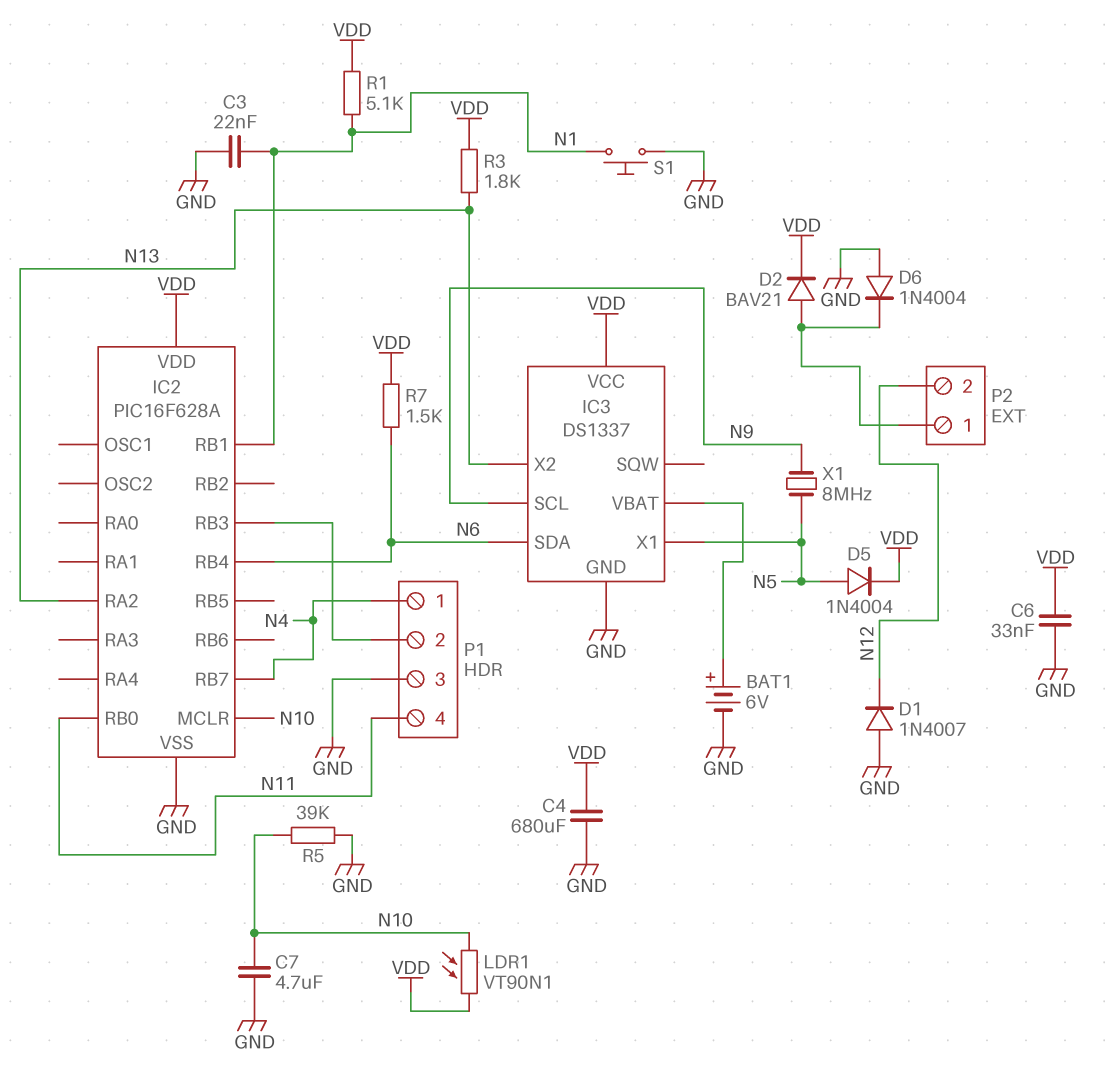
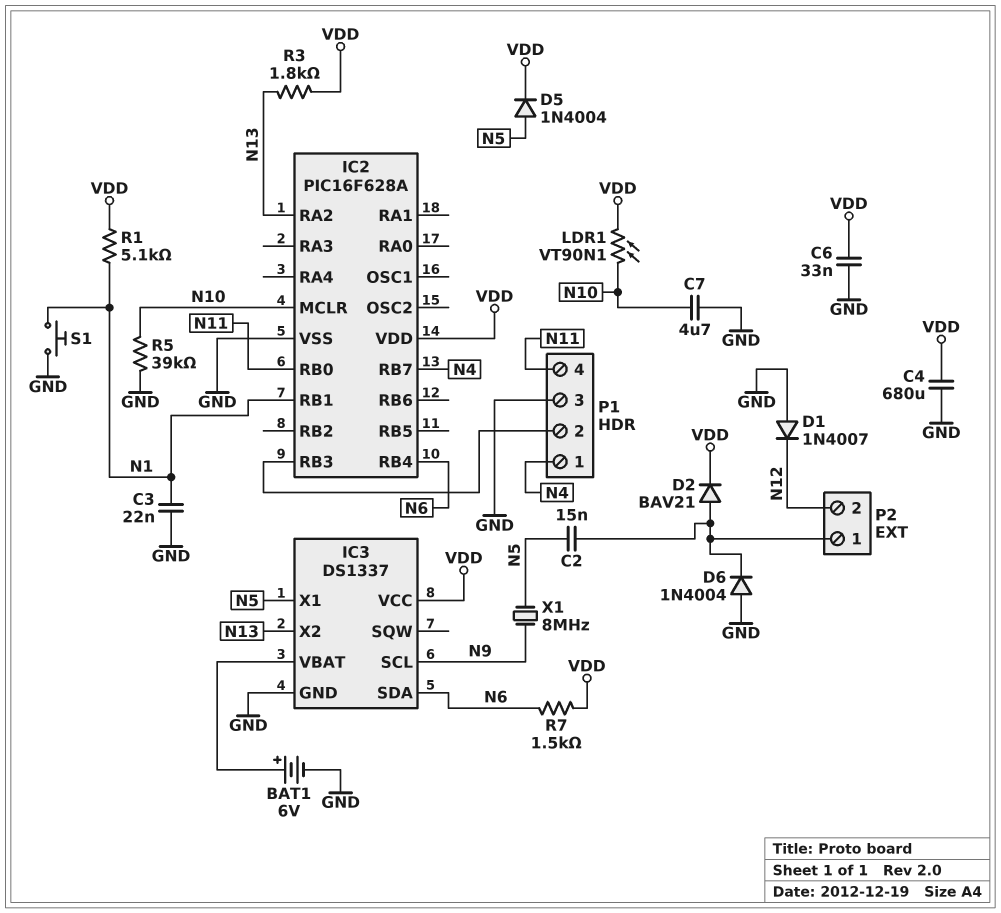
C2: none -> 15nF (N5, P2/1)

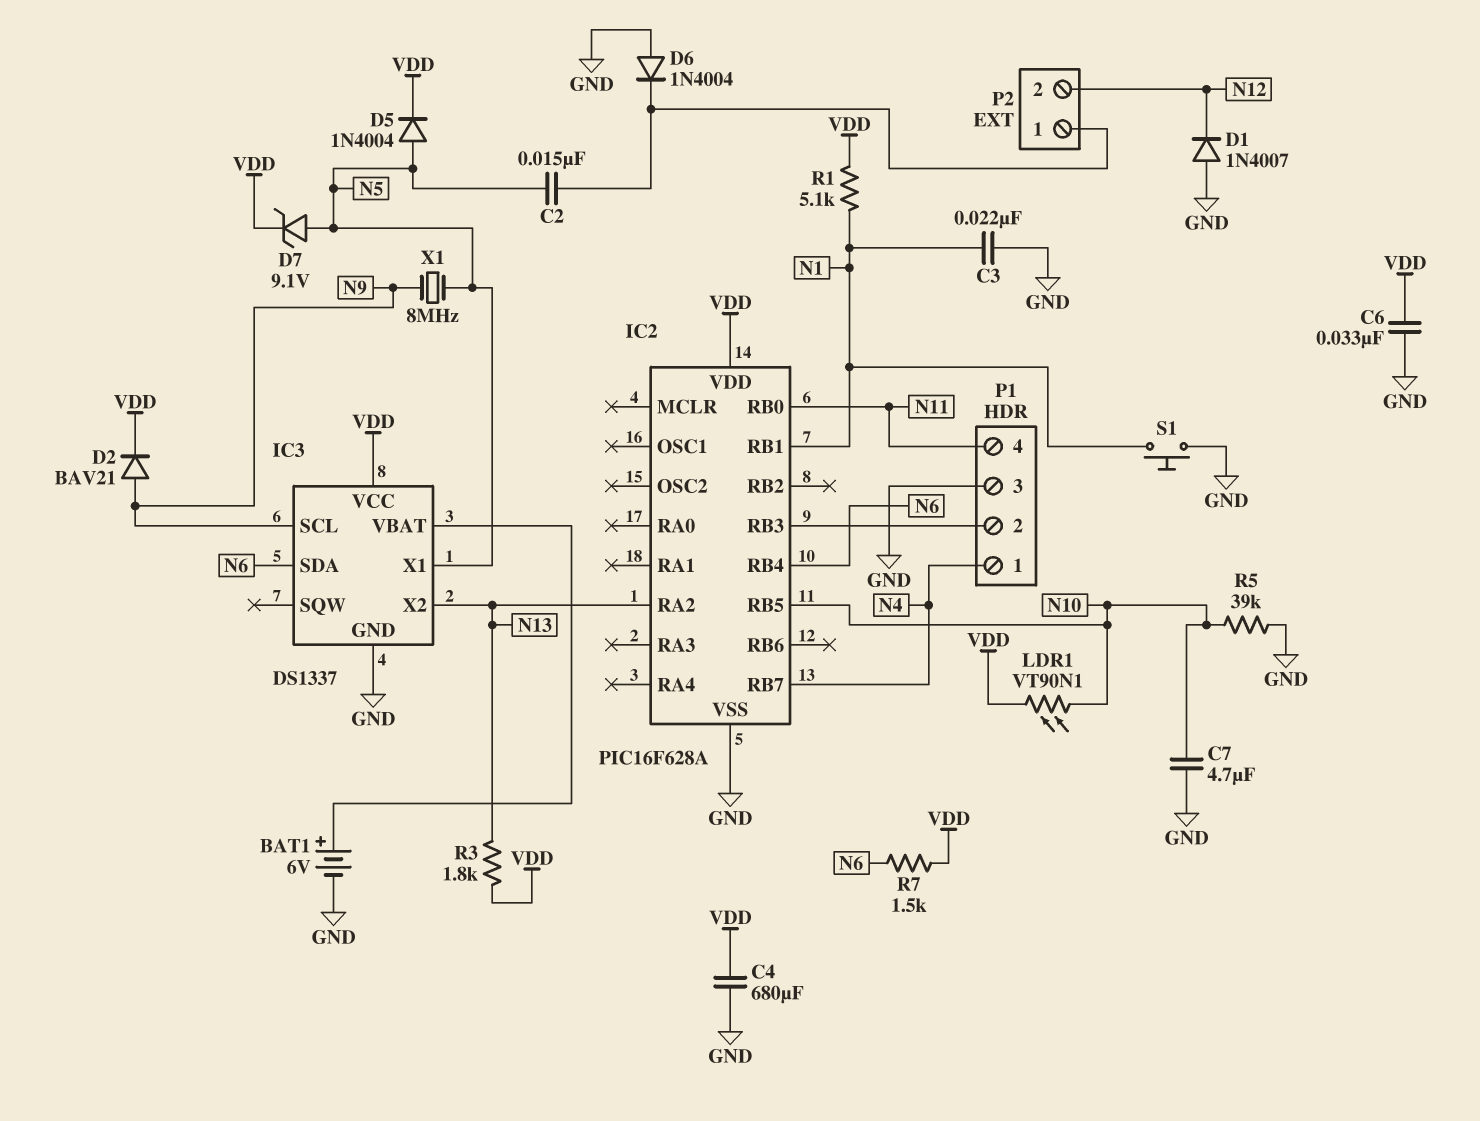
D2: diode BAV21 (A P2/1, K VDD) -> diode BAV21 (A N9, K VDD)
D7: none -> zener 9.1V (A N5, K VDD)
IC2 pin MCLR: N10 -> none
IC2 pin RB5: none -> N10

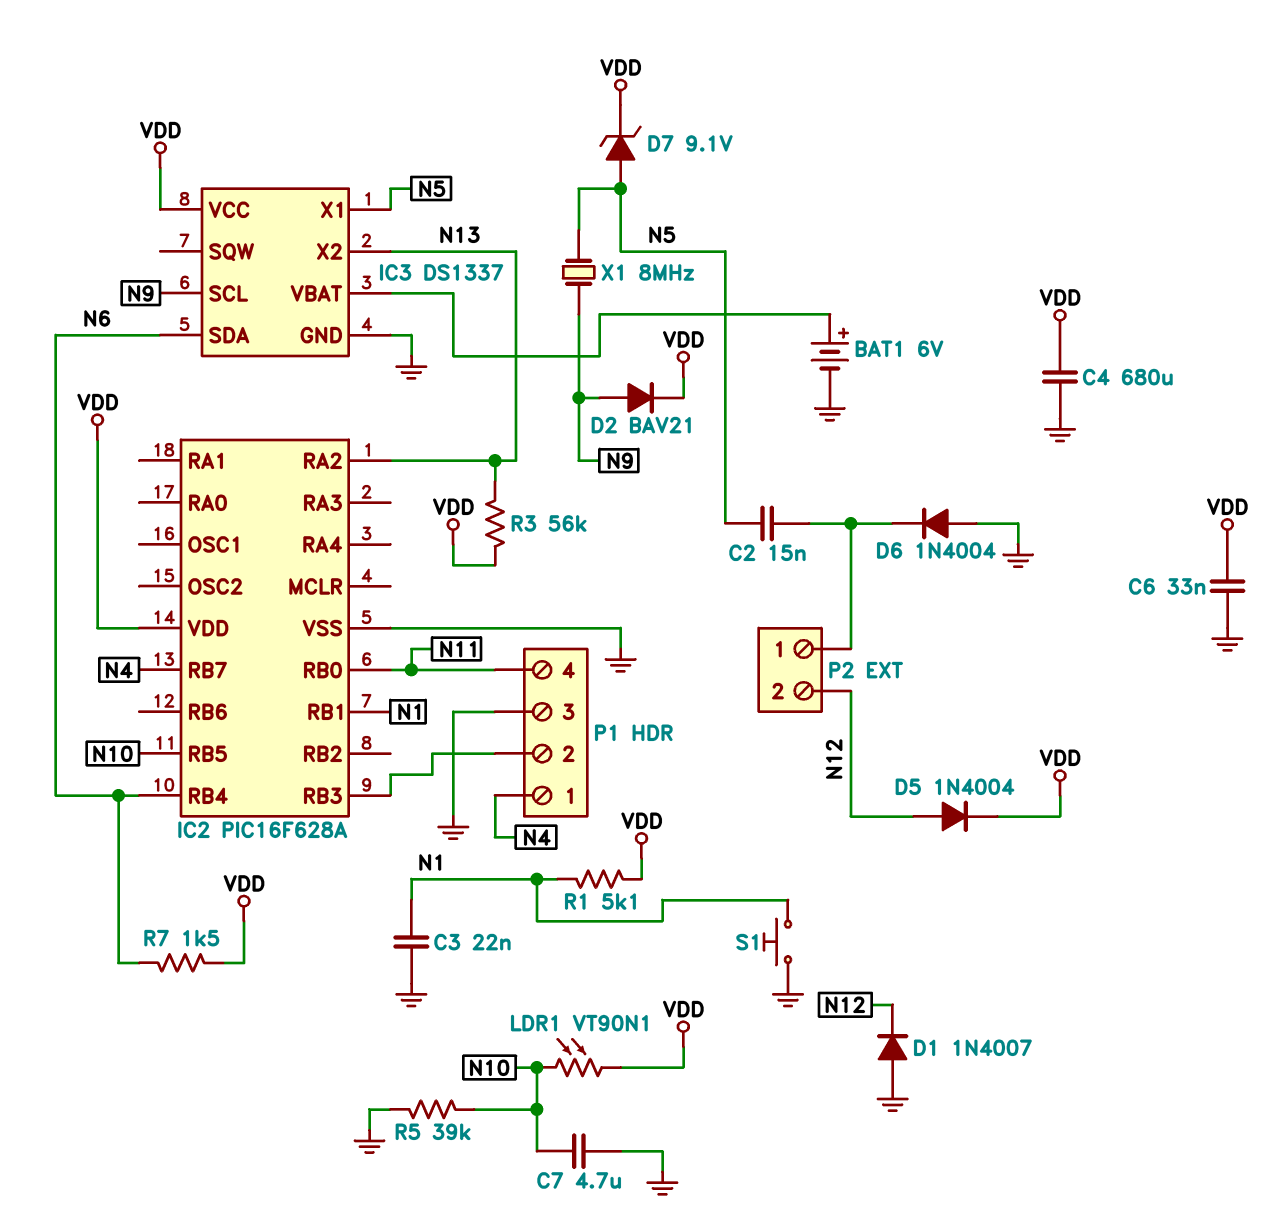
D5: diode 1N4004 (A N5, K VDD) -> diode 1N4004 (A N12, K VDD)
R3: 1.8k (N13, VDD) -> 56k (N13, VDD)

